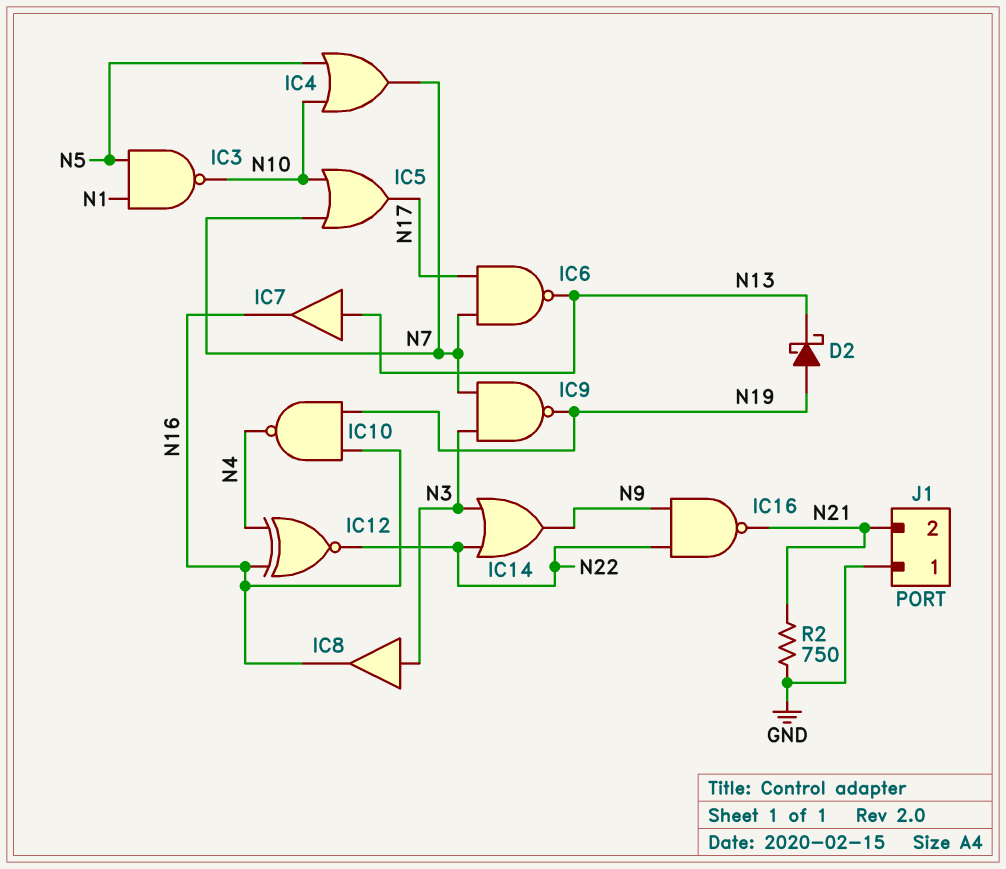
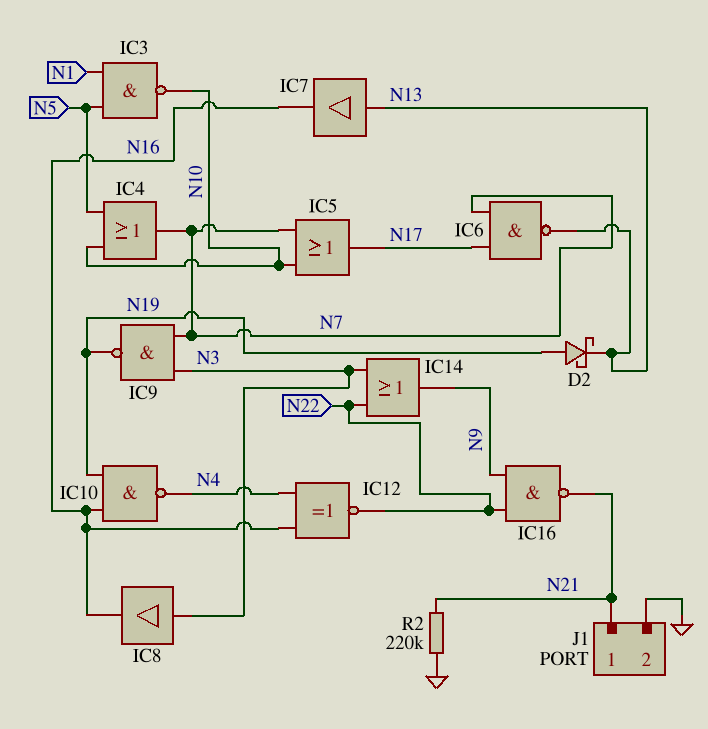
J1 pin 1: GND -> N21
J1 pin 2: N21 -> GND
R2: 750 (GND, N21) -> 220k (GND, N21)

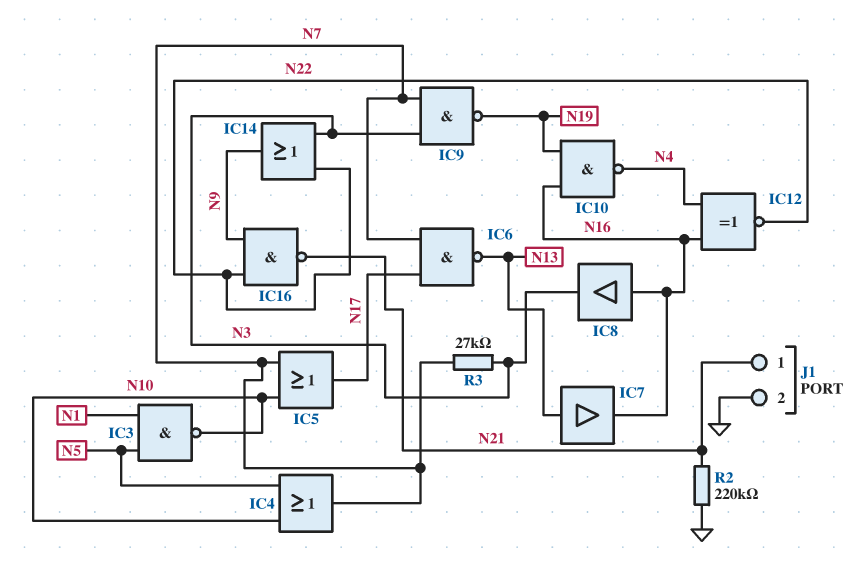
D2: schottky (A N19, K N13) -> none
IC8: buffer (in N3, out N16) -> buffer (in N16, out N3)
R3: none -> 27k (N3, N7)

